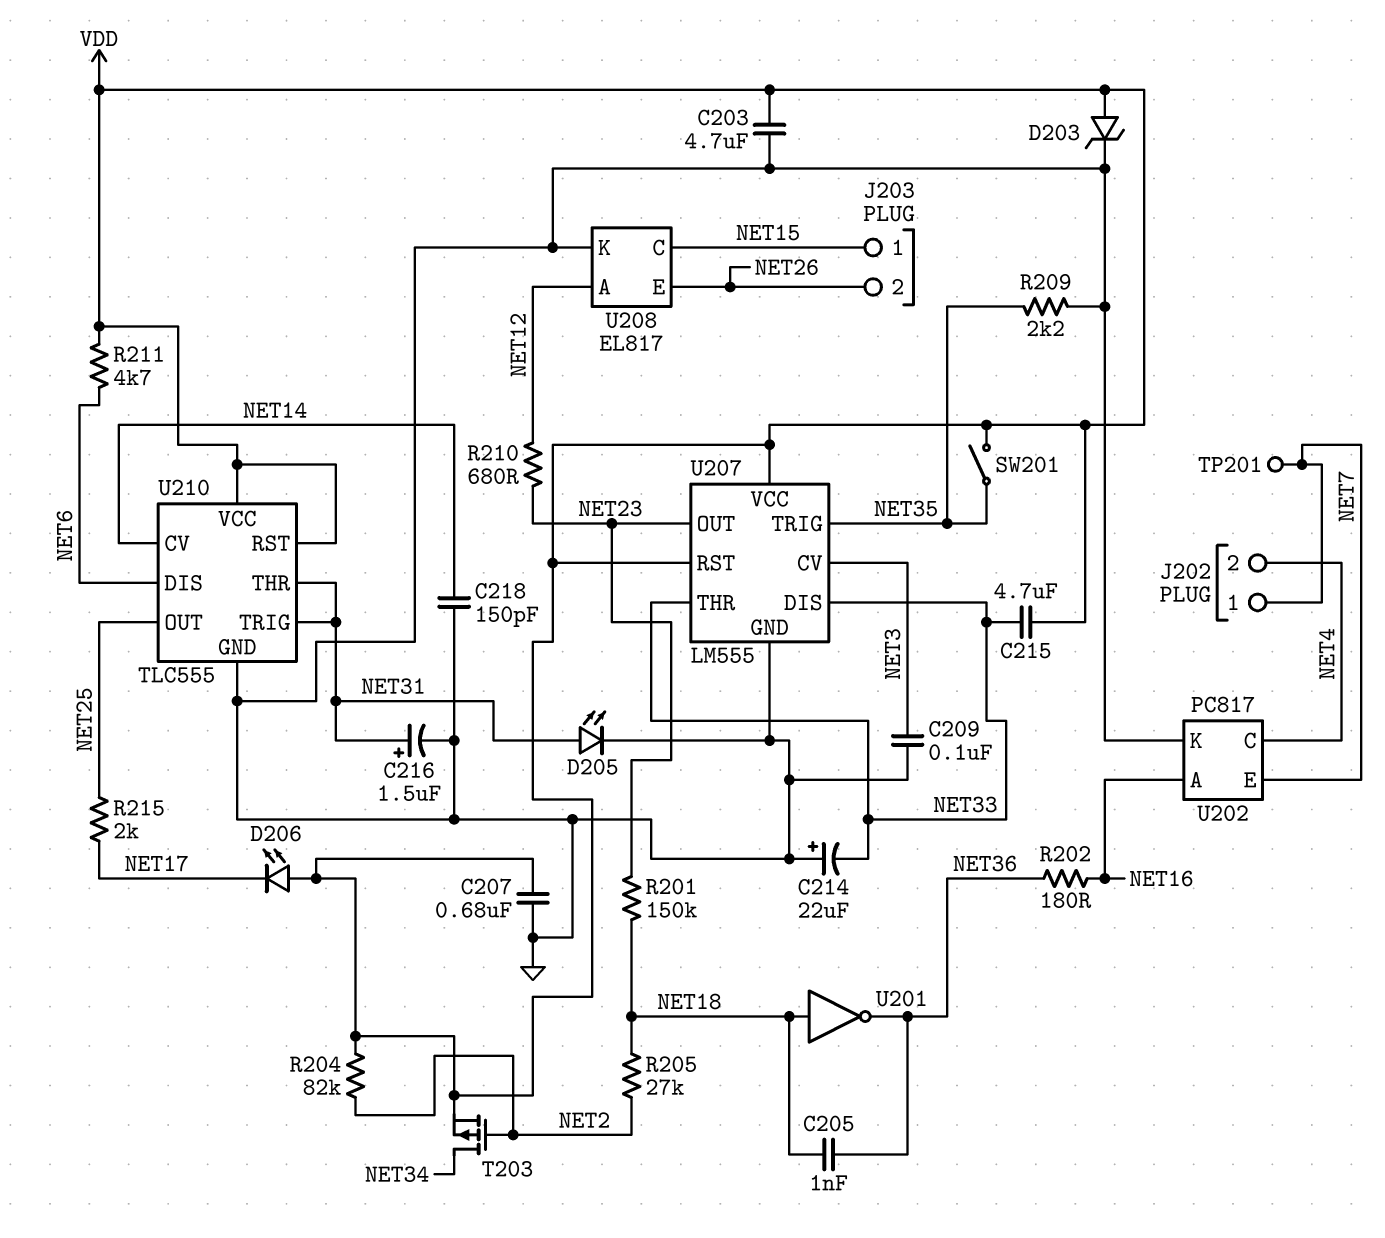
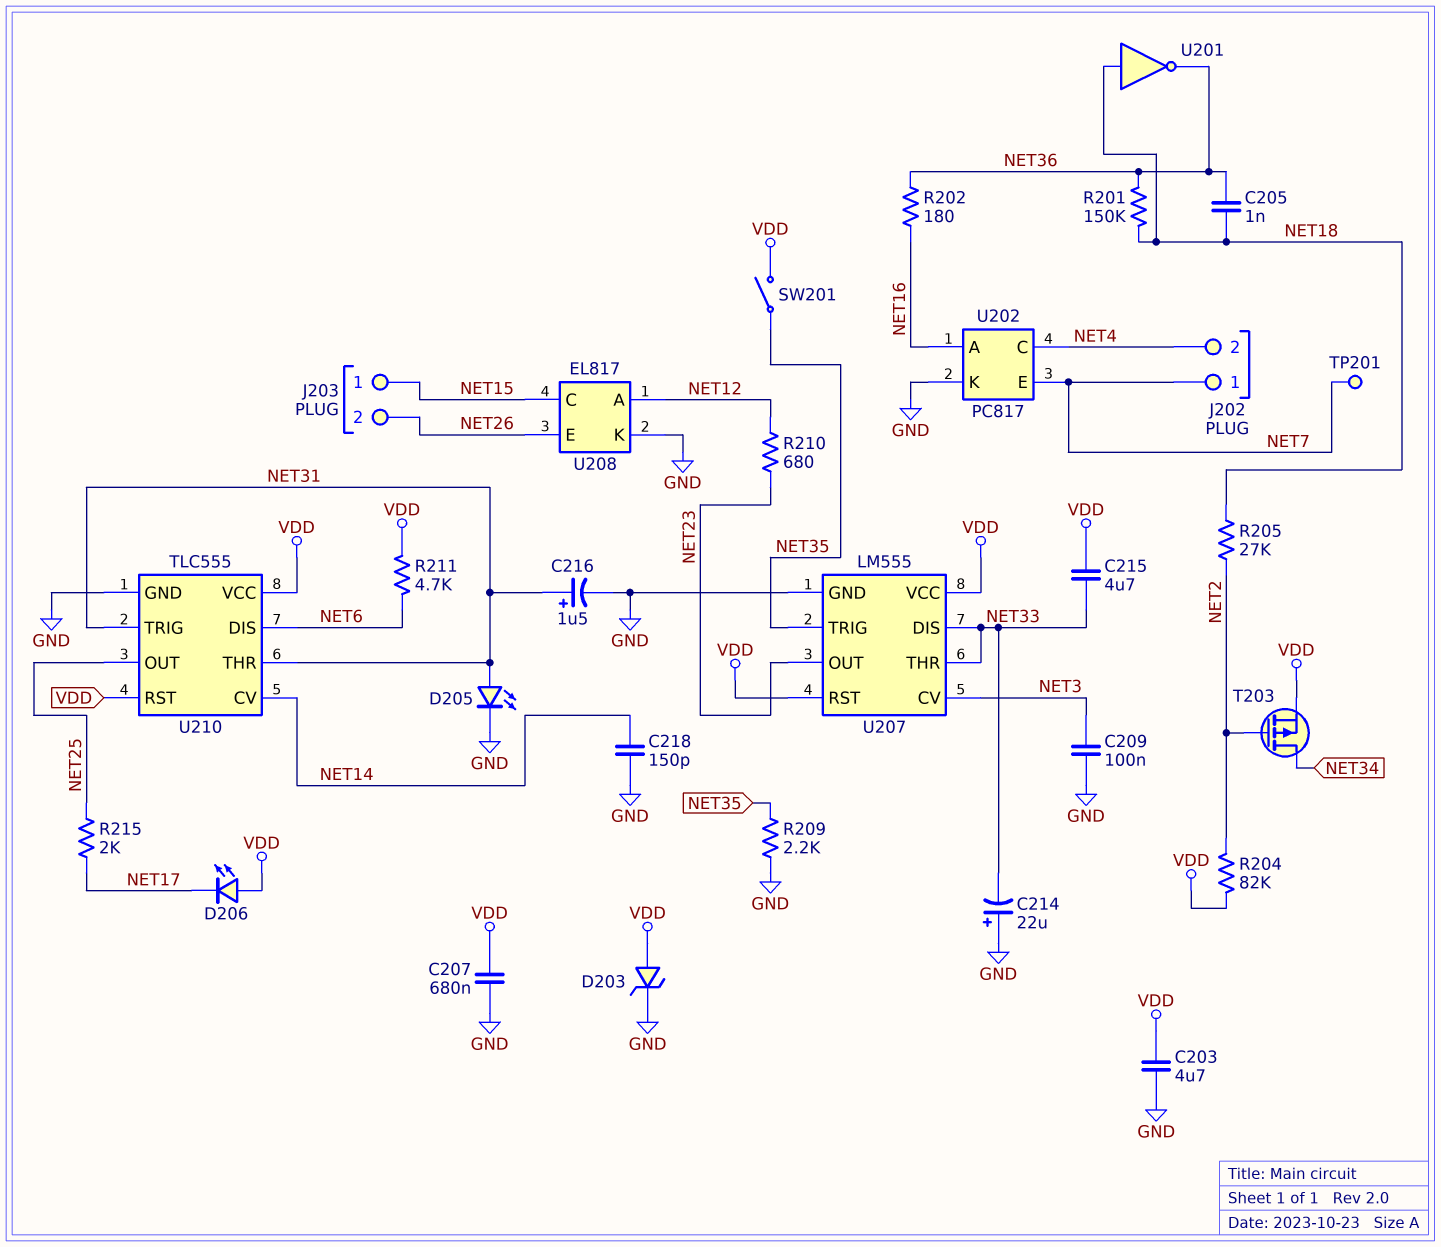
R201: 150k (NET18, NET23) -> 150k (NET18, NET36)

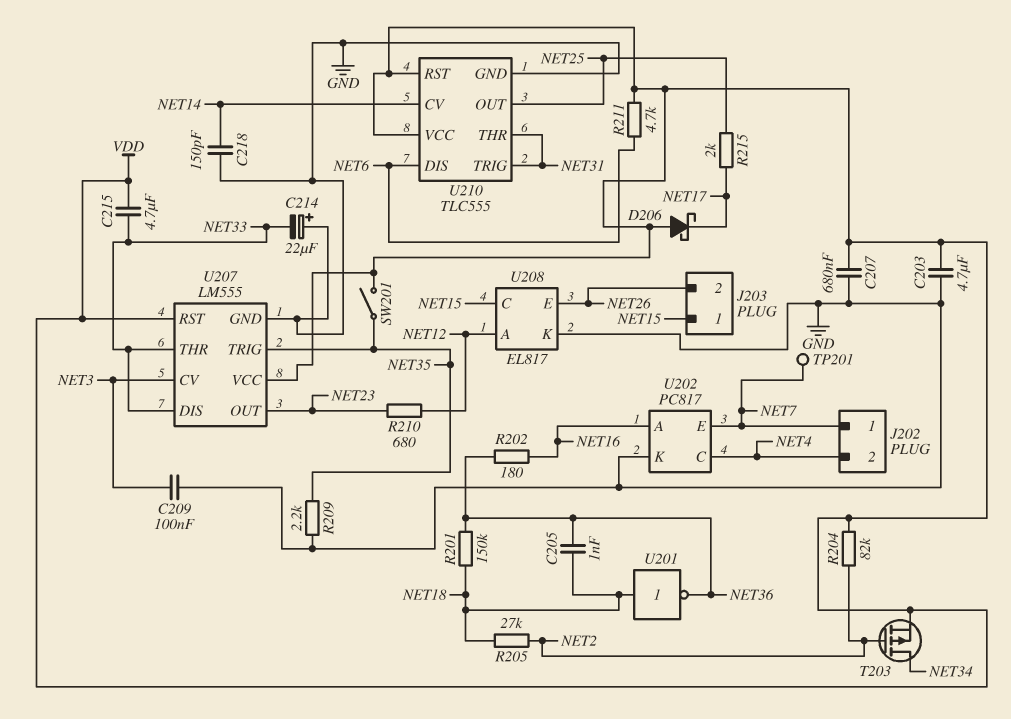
C216: 1.5uF (plus NET31, minus GND) -> none
D203: zener (A VDD, K GND) -> none
D205: LED (A NET31, K GND) -> none
D206: LED (A VDD, K NET17) -> schottky (A VDD, K NET17)

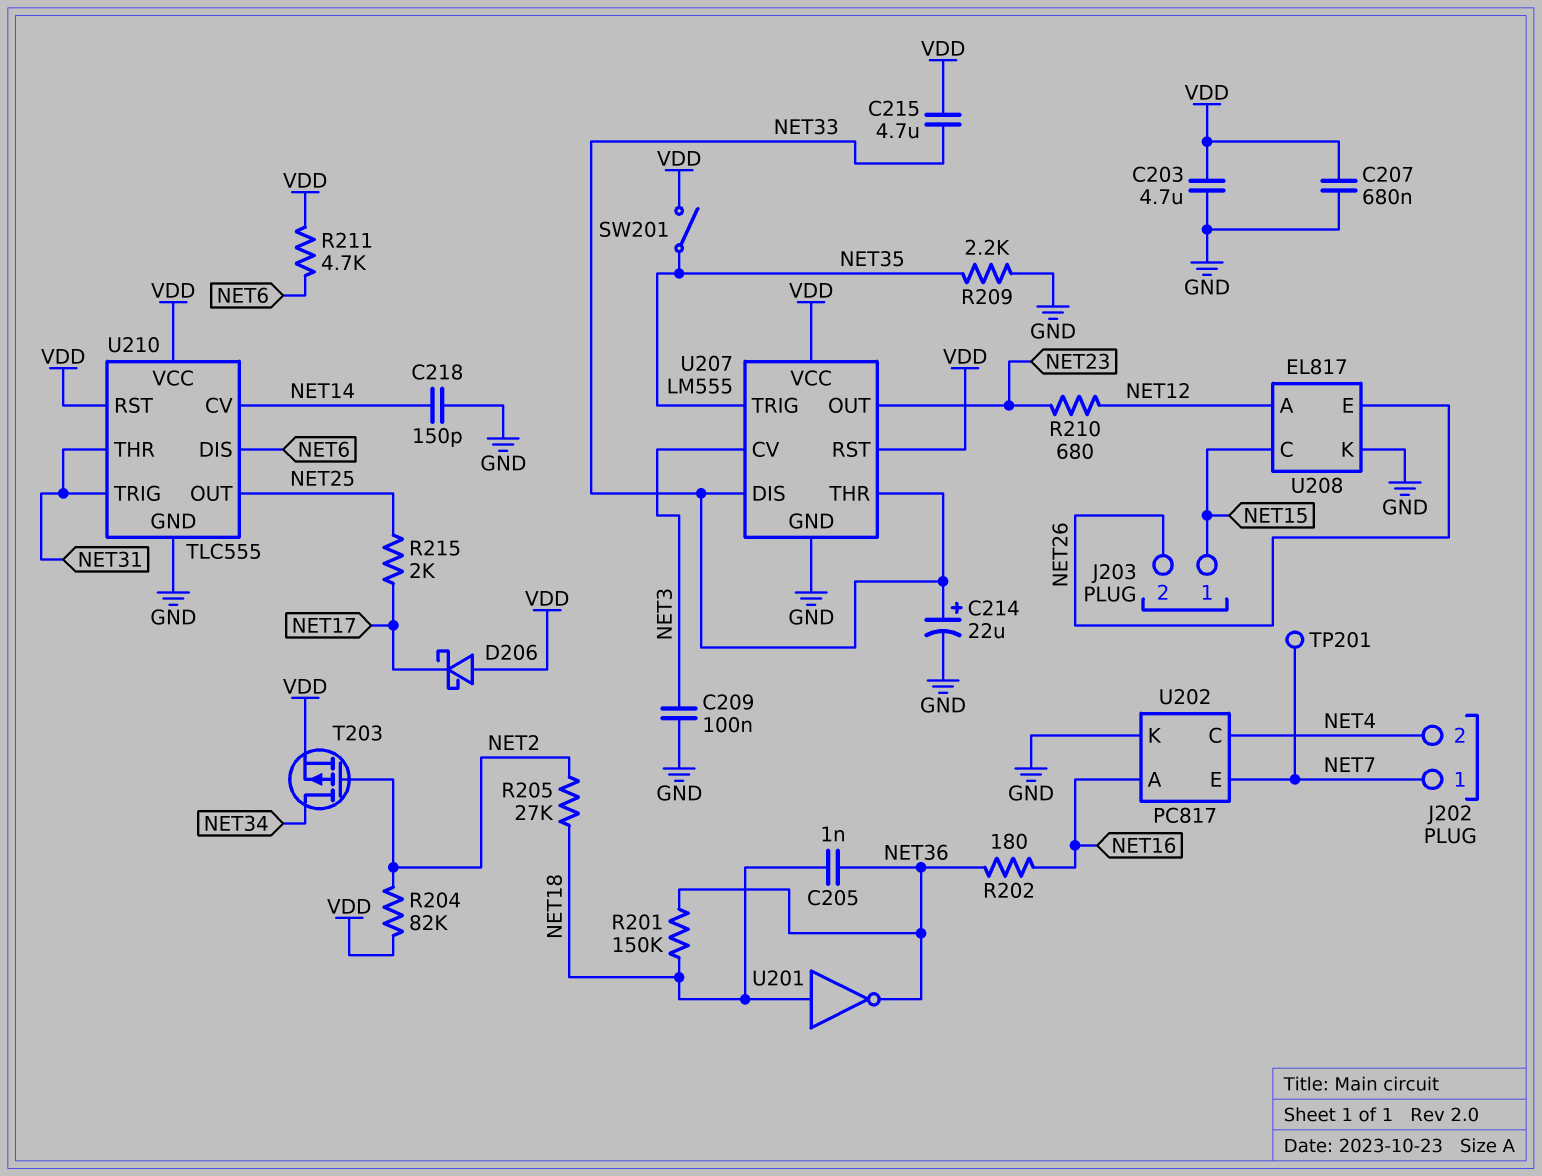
C214: 22uF (plus GND, minus NET33) -> 22uF (plus NET33, minus GND)

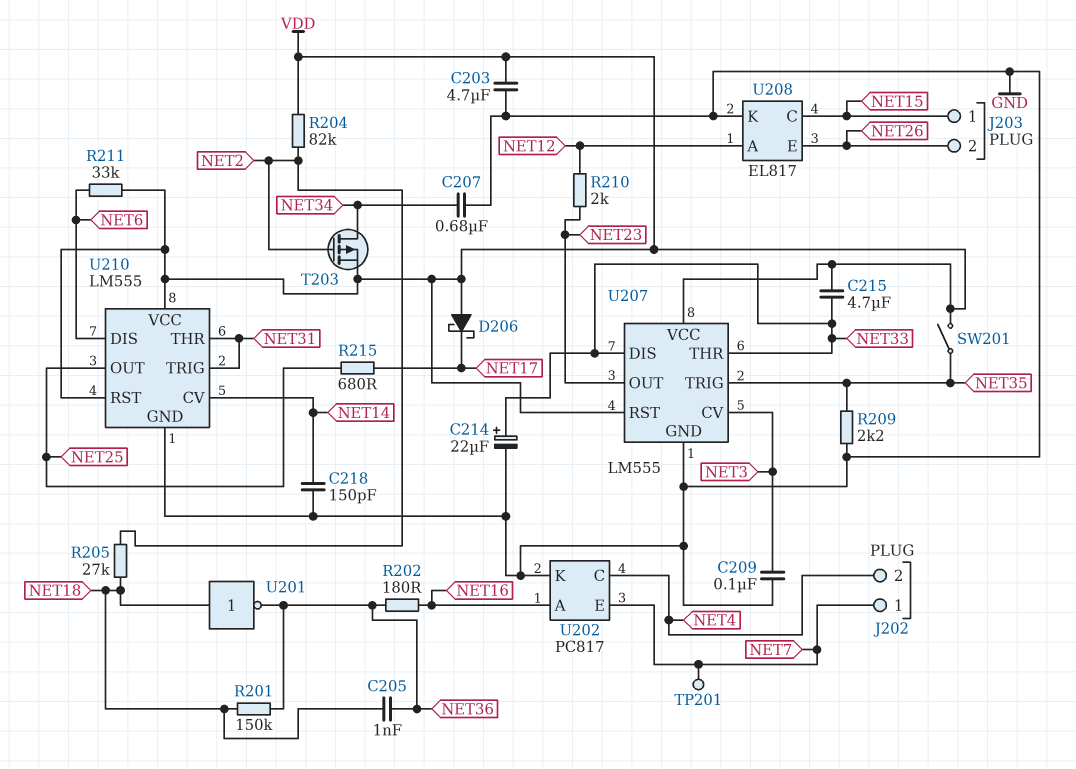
C207: 680nF (GND, VDD) -> 680nF (GND, NET34)
R210: 680 (NET12, NET23) -> 2k (NET12, NET23)
R211: 4.7k (NET6, VDD) -> 33k (NET6, VDD)
R215: 2k (NET17, NET25) -> 680 (NET17, NET25)
U210: TLC555 -> LM555

